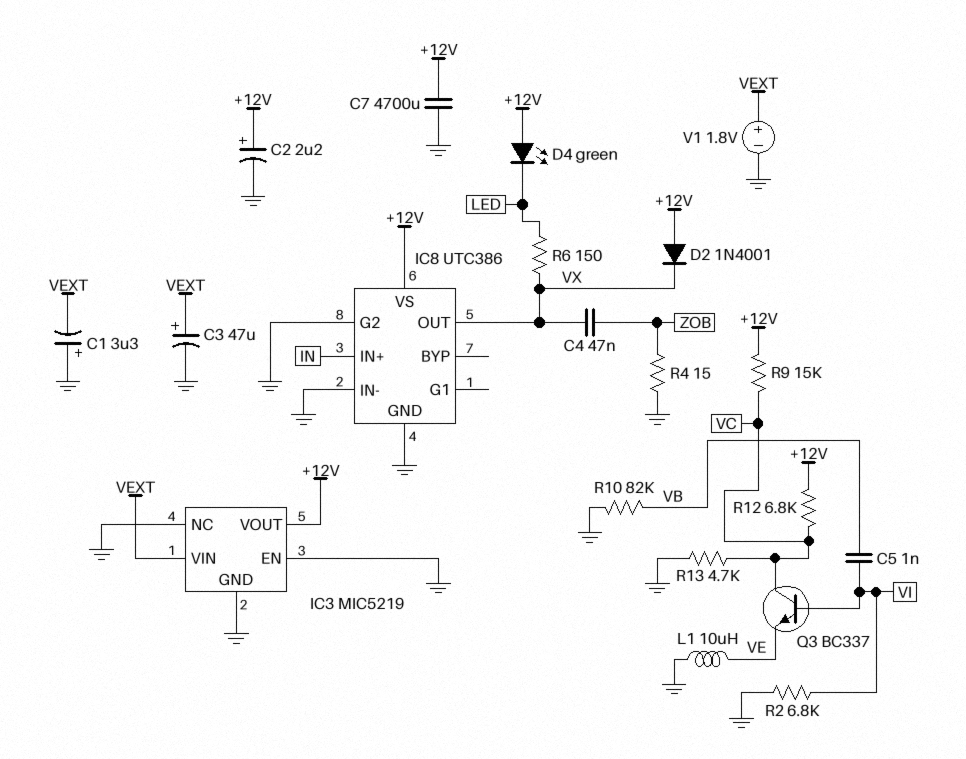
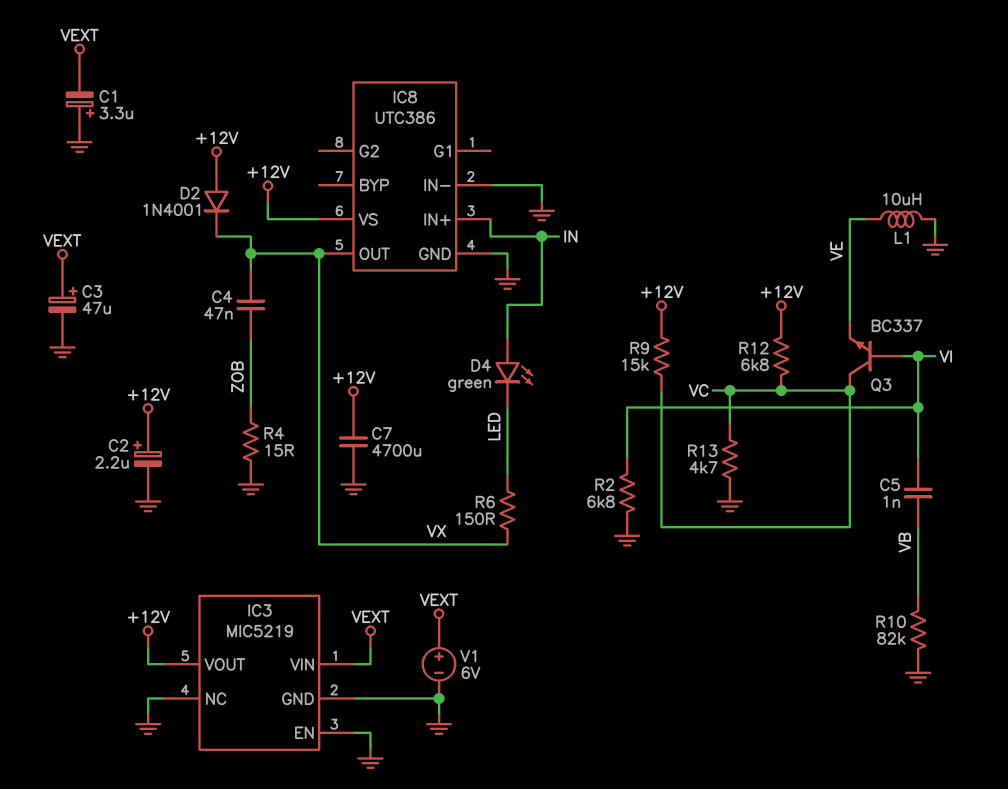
D4: LED green (A +12V, K LED) -> LED green (A IN, K LED)
IC8 pin G2: GND -> none
V1: 1.8V (plus VEXT, minus GND) -> 6V (plus VEXT, minus GND)

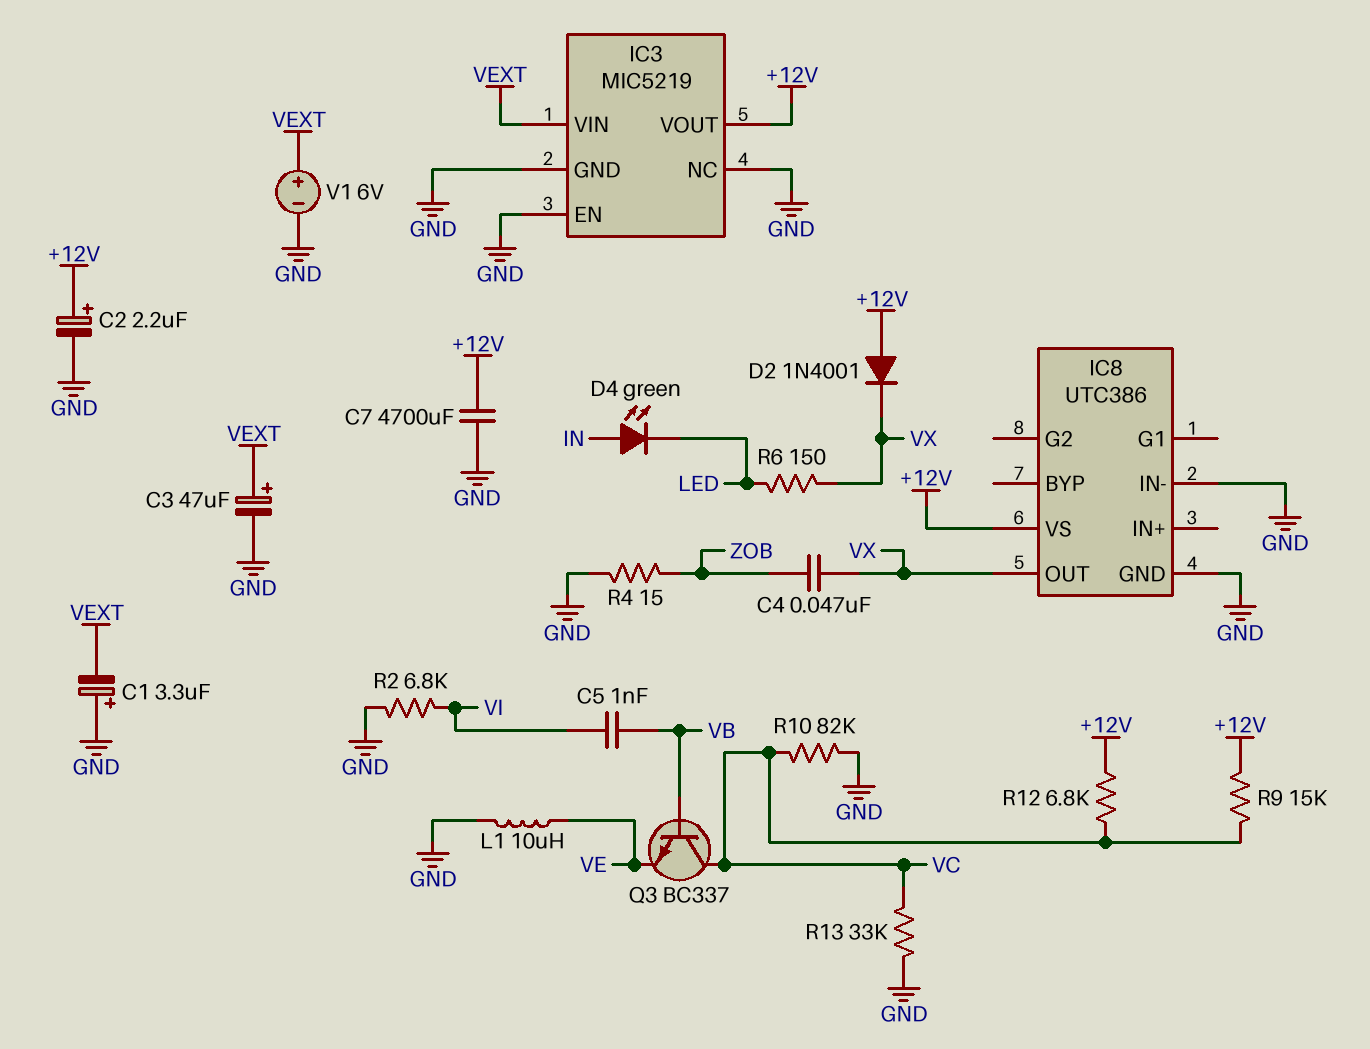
IC8 pin IN+: IN -> none
Q3: NPN BC337 (B VI, C VC, E VE) -> NPN BC337 (B VB, C VC, E VE)
R10: 82k (GND, VB) -> 82k (GND, VC)
R13: 4.7k (GND, VC) -> 33k (GND, VC)

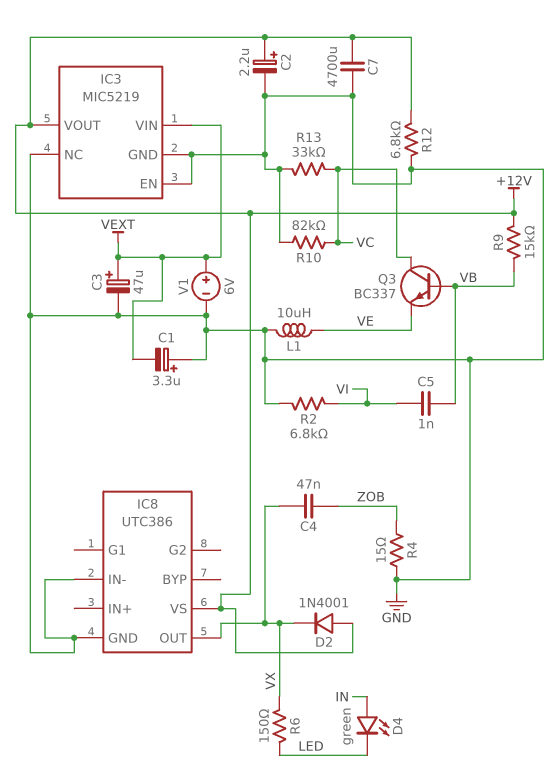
R9: 15k (+12V, VC) -> 15k (+12V, VB)
R12: 6.8k (+12V, VC) -> 6.8k (+12V, GND)

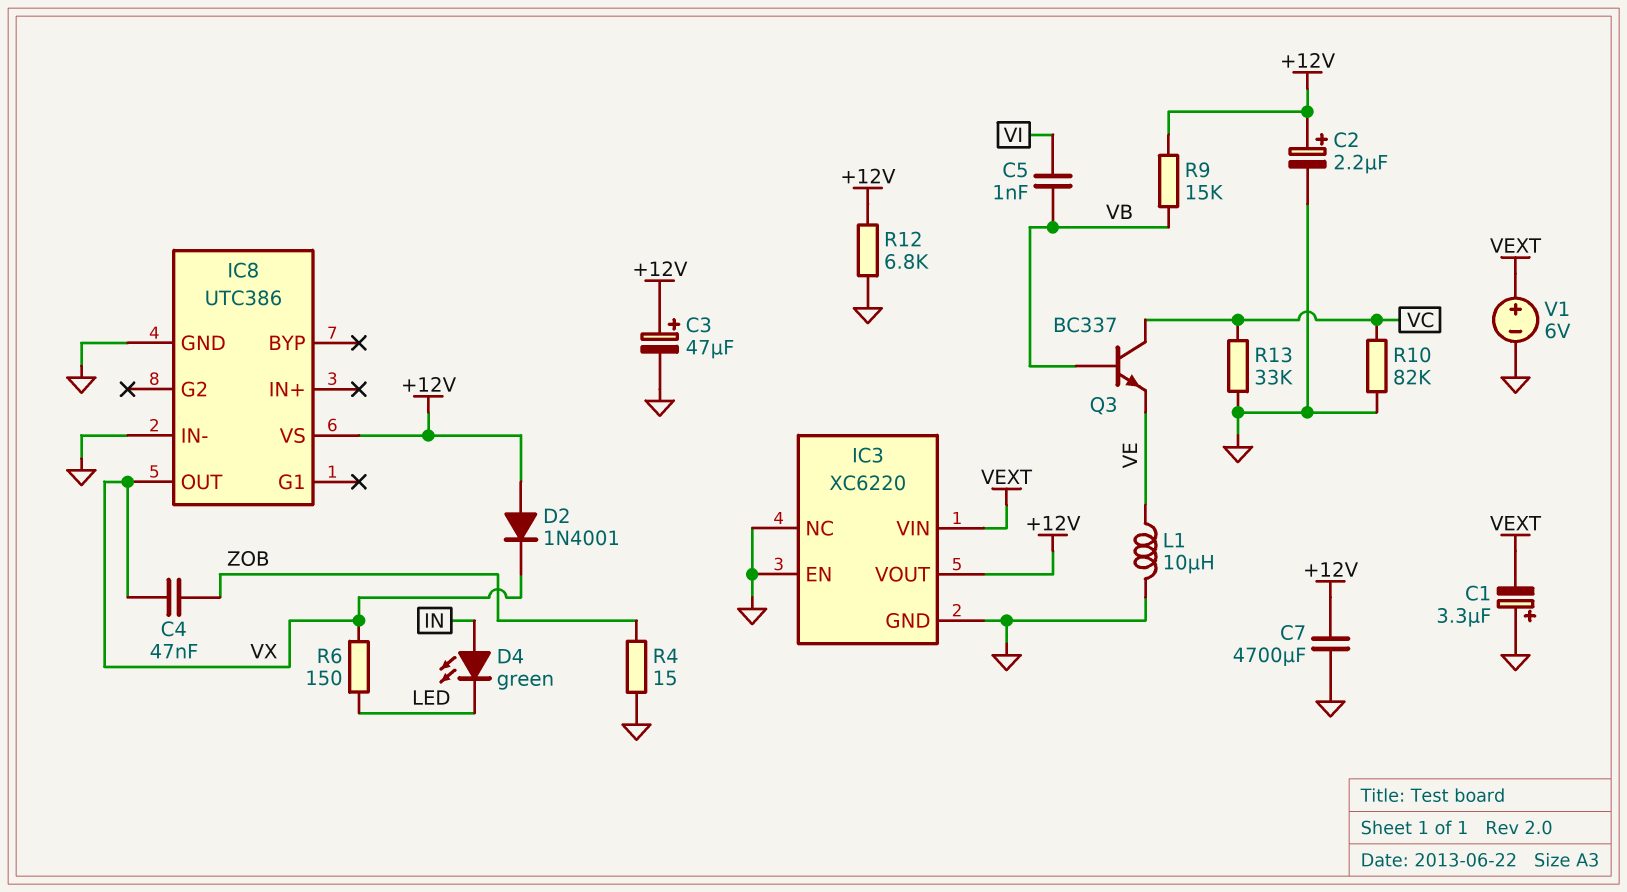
C3: 47uF (plus VEXT, minus GND) -> 47uF (plus +12V, minus GND)
IC3: MIC5219 -> XC6220
R2: 6.8k (GND, VI) -> none

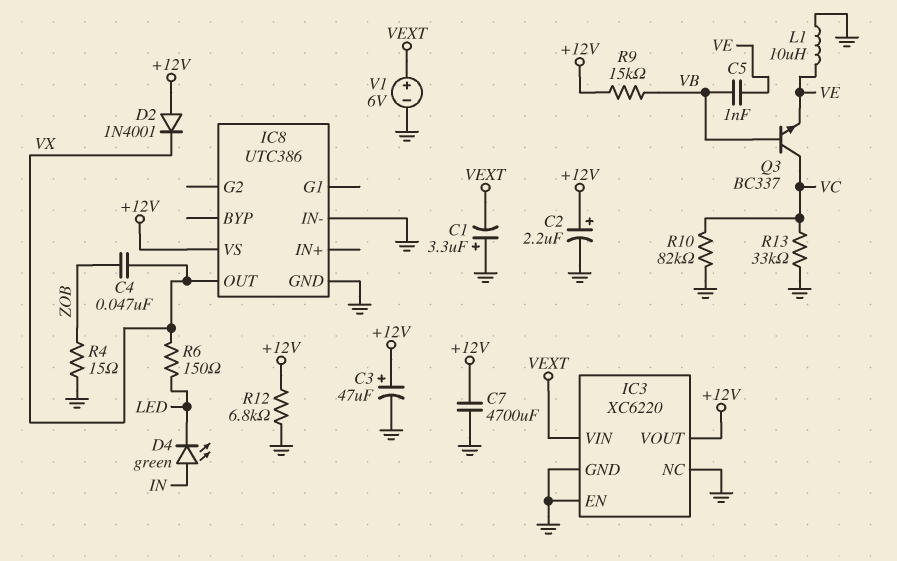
C5: 1nF (VB, VI) -> 1nF (VB, VE)

